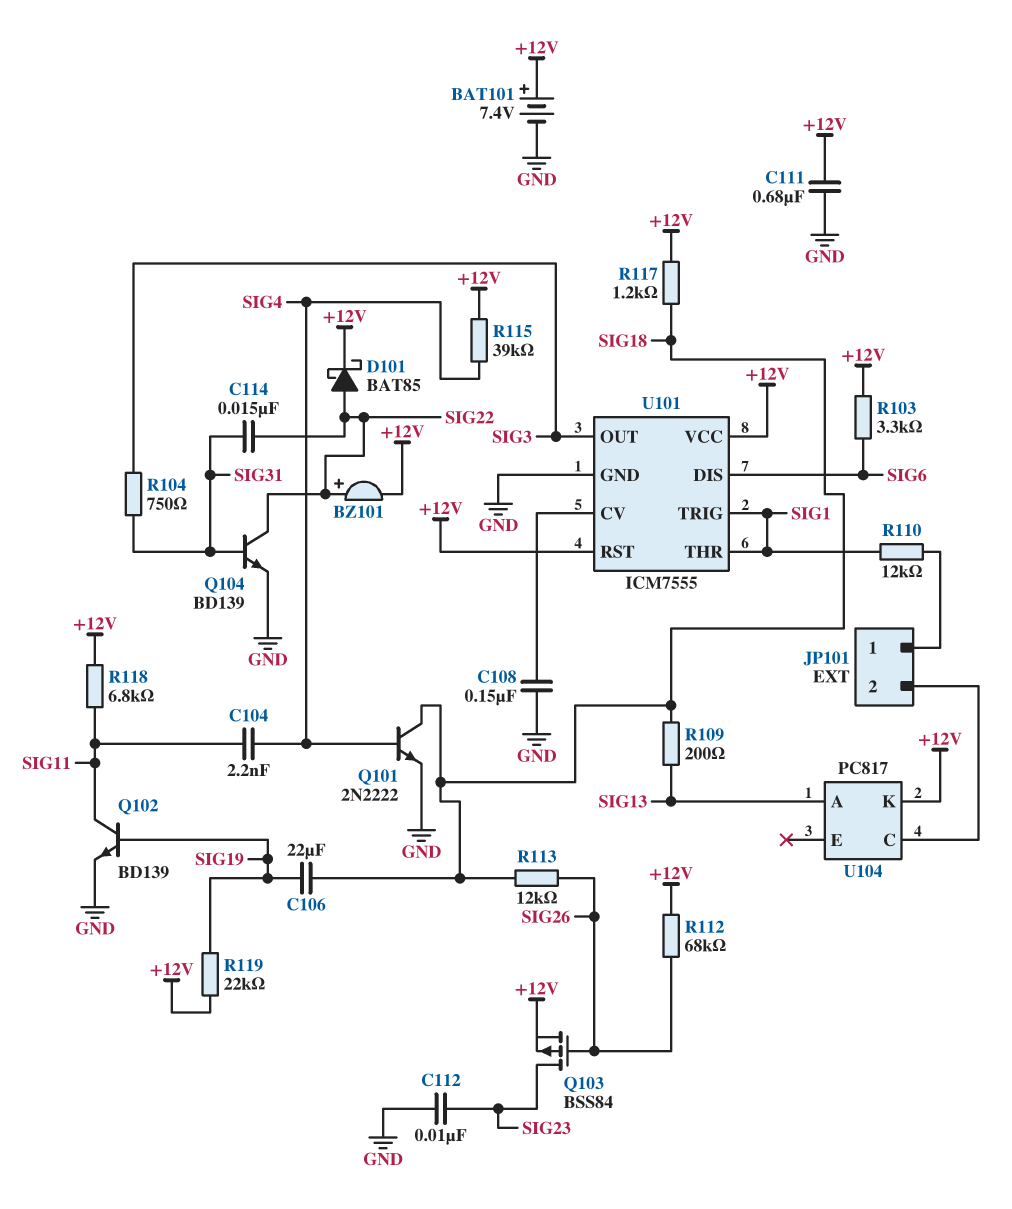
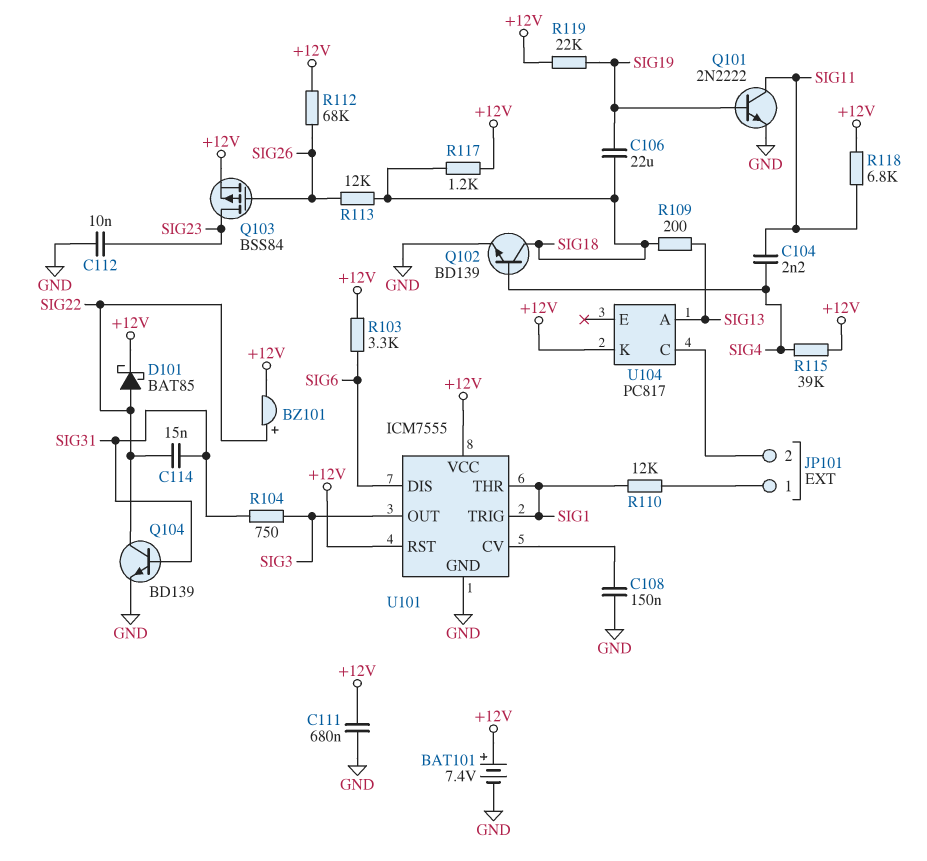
Q101: NPN 2N2222 (B SIG4, C SIG18, E GND) -> NPN 2N2222 (B SIG19, C SIG11, E GND)
Q102: NPN BD139 (B SIG19, C SIG11, E GND) -> NPN BD139 (B SIG4, C SIG18, E GND)

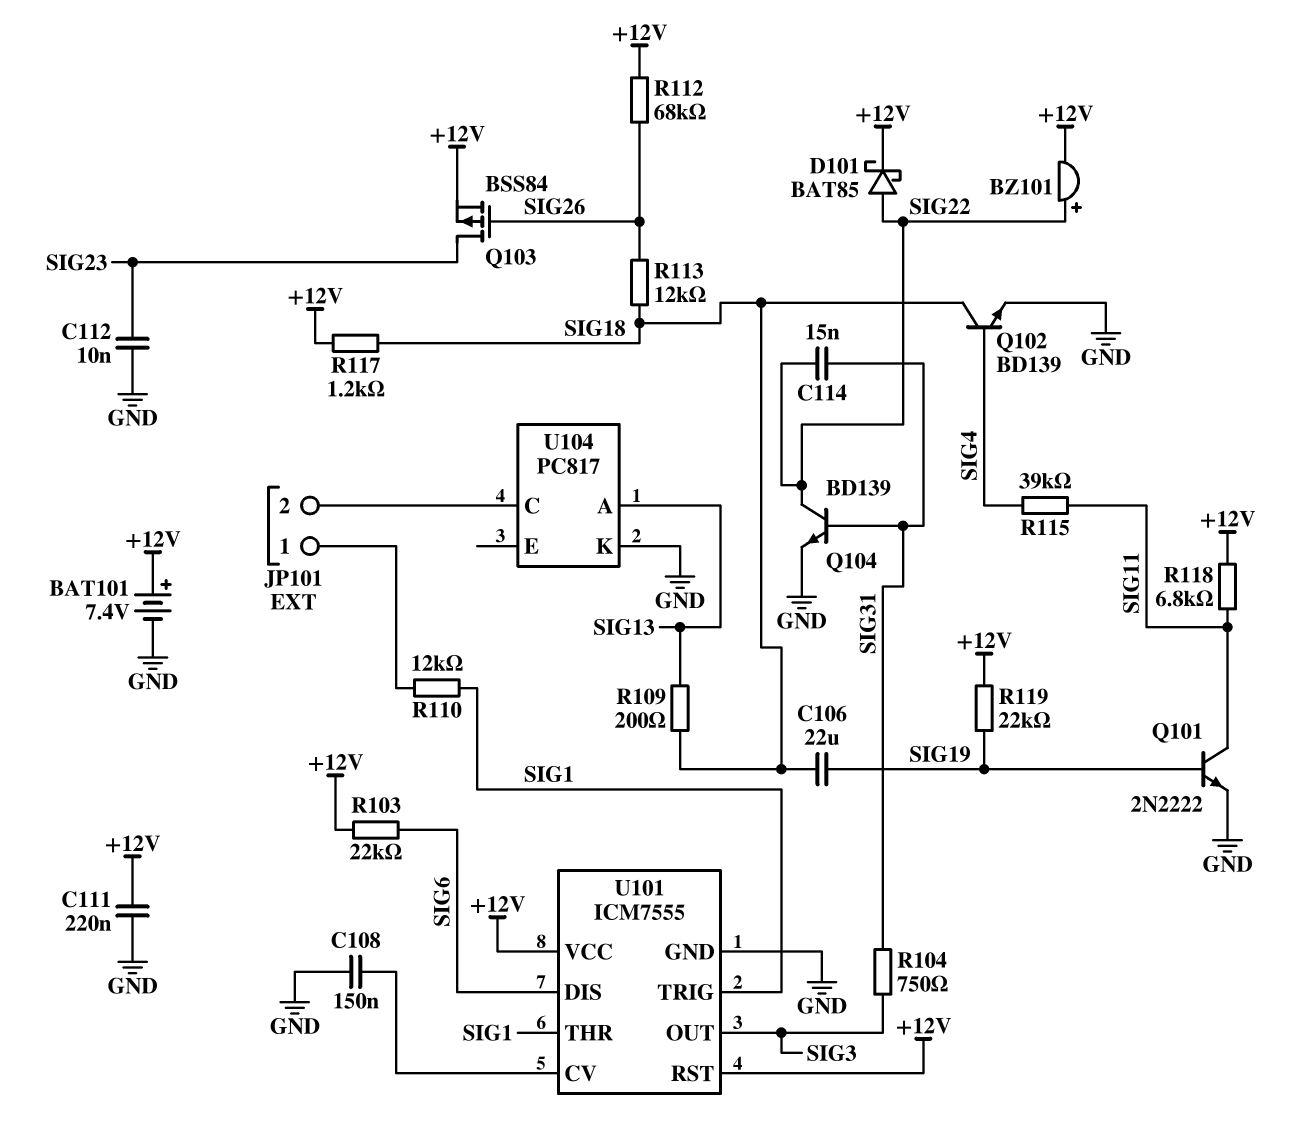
C104: 2.2nF (SIG4, SIG11) -> none
C111: 680nF (+12V, GND) -> 220nF (+12V, GND)
R103: 3.3k (+12V, SIG6) -> 22k (+12V, SIG6)
R115: 39k (+12V, SIG4) -> 39k (SIG4, SIG11)
U104 pin K: +12V -> GND

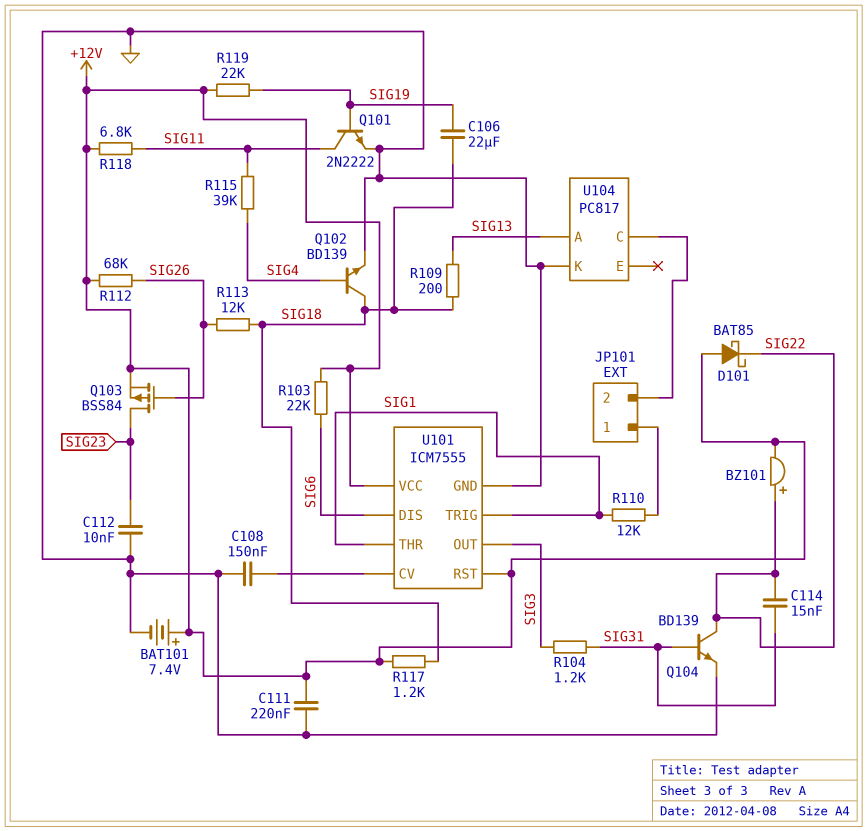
D101: schottky BAT85 (A SIG22, K +12V) -> schottky BAT85 (A +12V, K SIG22)
R104: 750 (SIG3, SIG31) -> 1.2k (SIG3, SIG31)

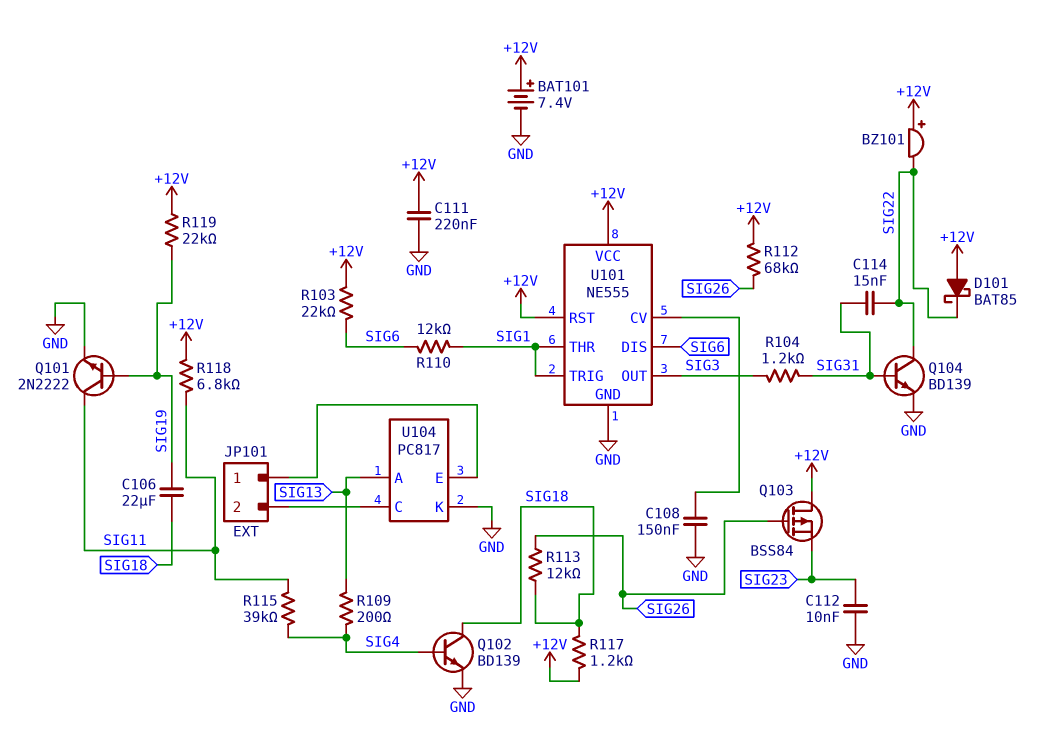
BZ101: buzzer (plus SIG22, minus +12V) -> buzzer (plus +12V, minus SIG22)
Q103: PMOS BSS84 (G SIG26, D SIG23, S +12V) -> PMOS BSS84 (G SIG26, D +12V, S SIG23)
R109: 200 (SIG13, SIG18) -> 200 (SIG4, SIG13)
R110: 12k (JP101/1, SIG1) -> 12k (SIG1, SIG6)
U101: ICM7555 -> NE555
U104 pin E: none -> JP101/1

